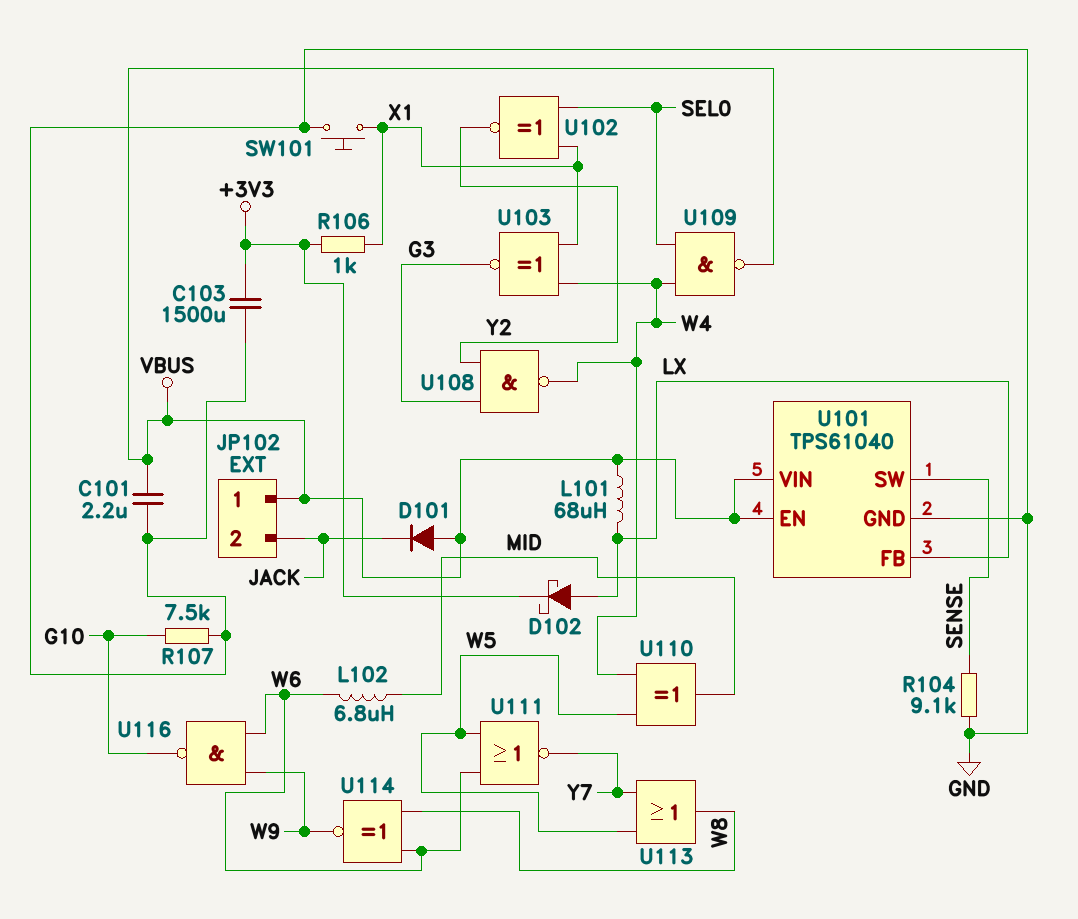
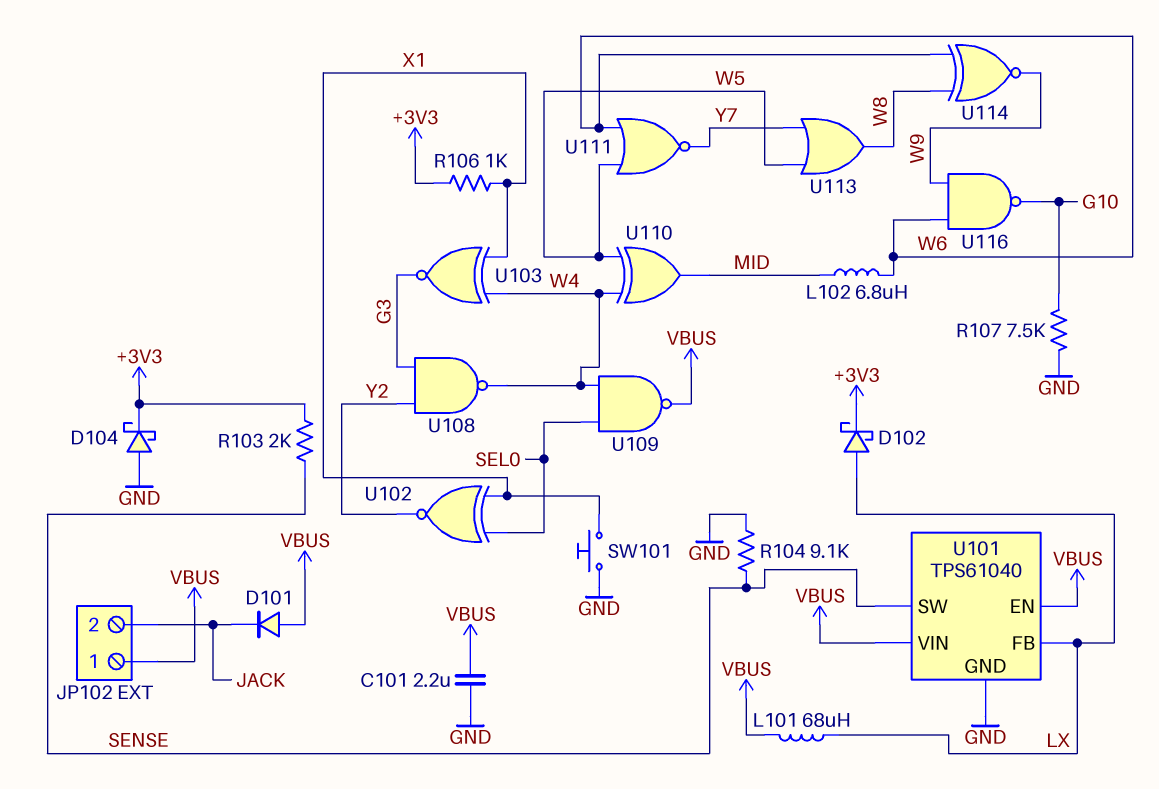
C103: 1500uF (+3V3, GND) -> none
D104: none -> schottky (A GND, K +3V3)
R103: none -> 2k (+3V3, SENSE)

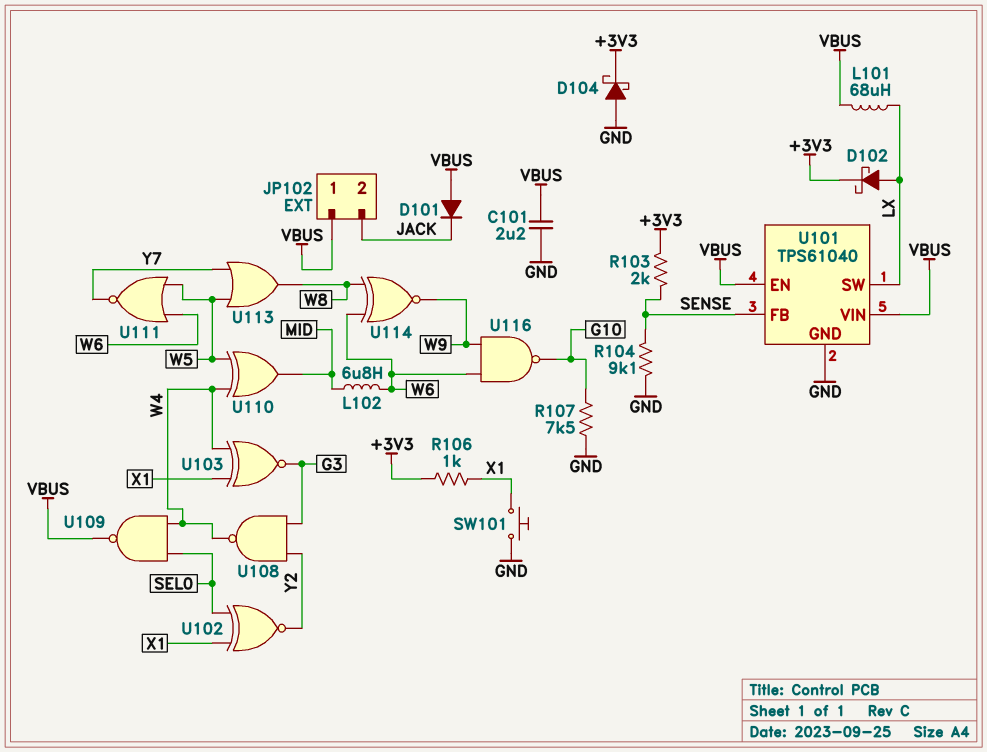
U101 pin FB: LX -> SENSE
U101 pin SW: SENSE -> LX

